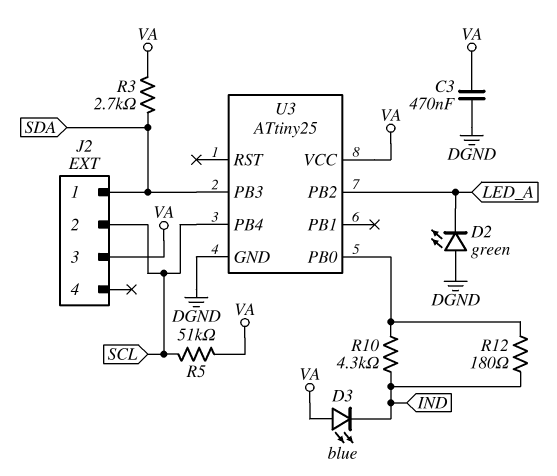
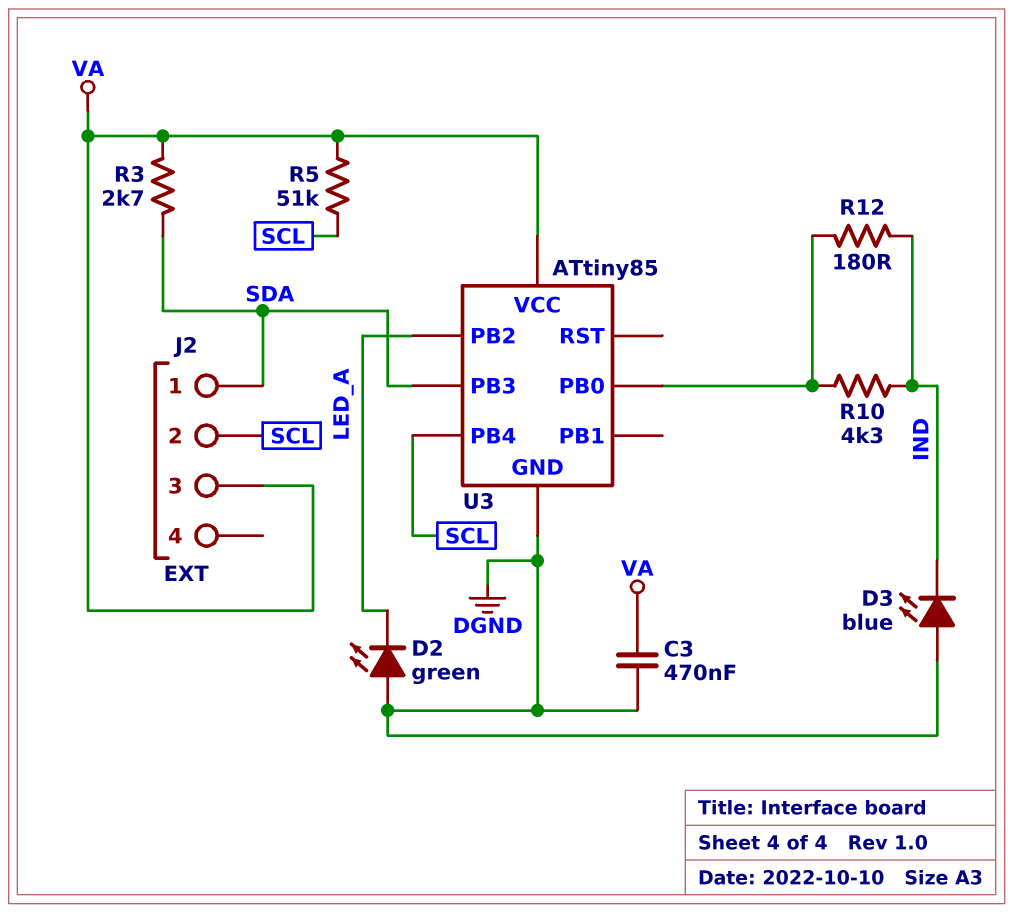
D3: LED blue (A VA, K IND) -> LED blue (A DGND, K IND)
U3: ATtiny25 -> ATtiny85

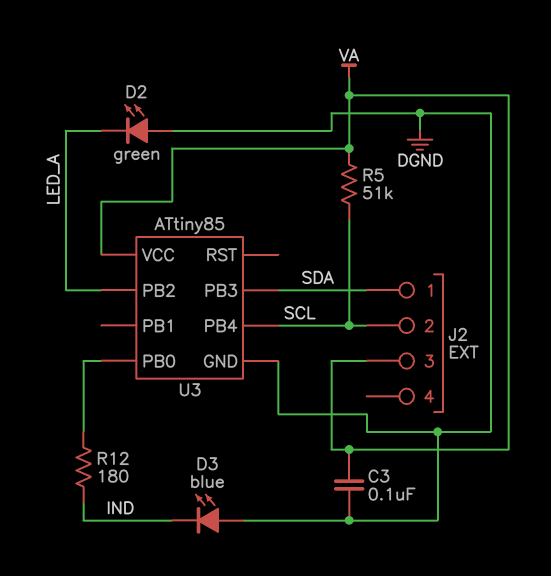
C3: 470nF (DGND, VA) -> 100nF (DGND, VA)
R3: 2.7k (SDA, VA) -> none
R10: 4.3k (IND, U3/PB0) -> none

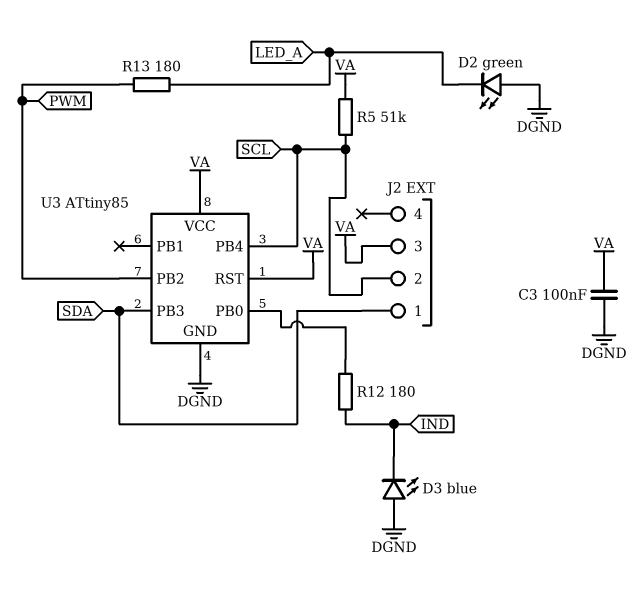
R13: none -> 180 (LED_A, PWM)
U3 pin PB2: LED_A -> PWM
U3 pin RST: none -> VA

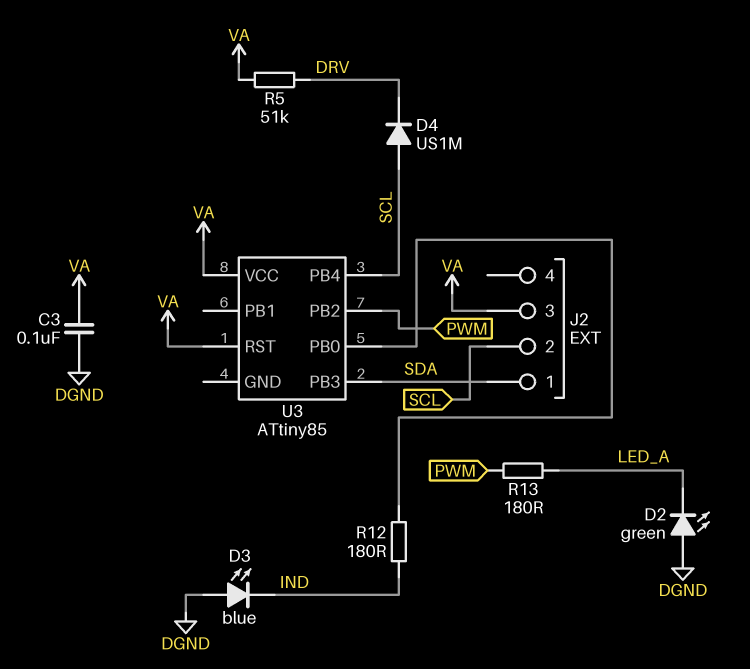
D4: none -> diode US1M (A SCL, K DRV)
R5: 51k (SCL, VA) -> 51k (DRV, VA)
U3 pin GND: DGND -> none

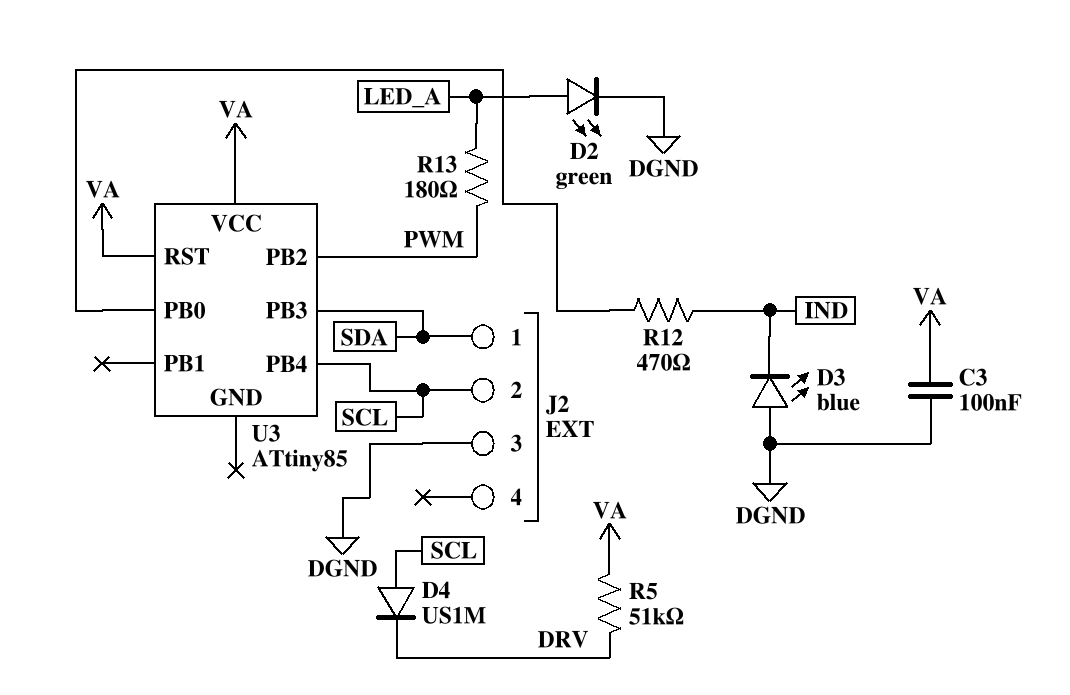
D2: LED green (A DGND, K LED_A) -> LED green (A LED_A, K DGND)
J2 pin 3: VA -> DGND
R12: 180 (IND, U3/PB0) -> 470 (IND, U3/PB0)

